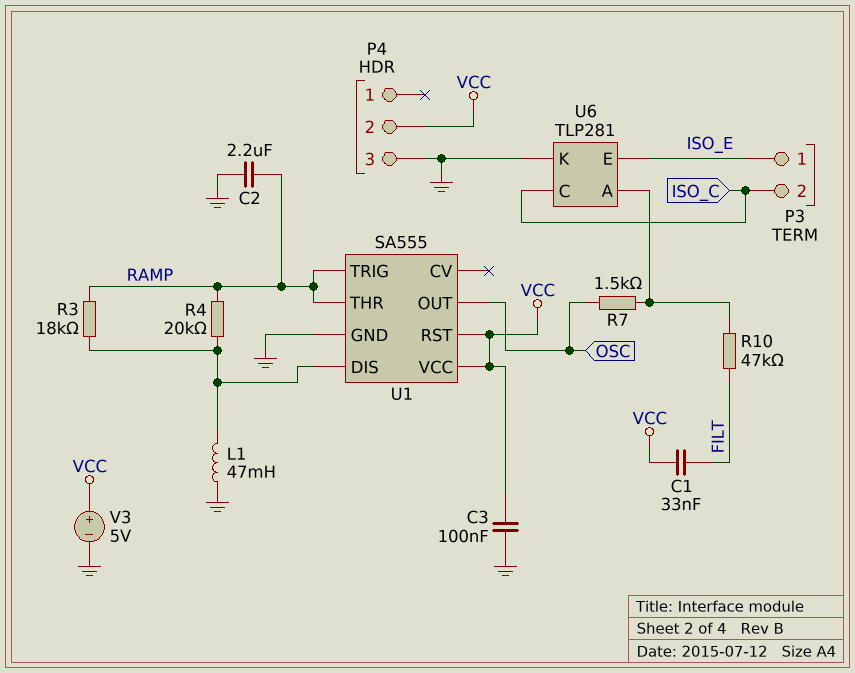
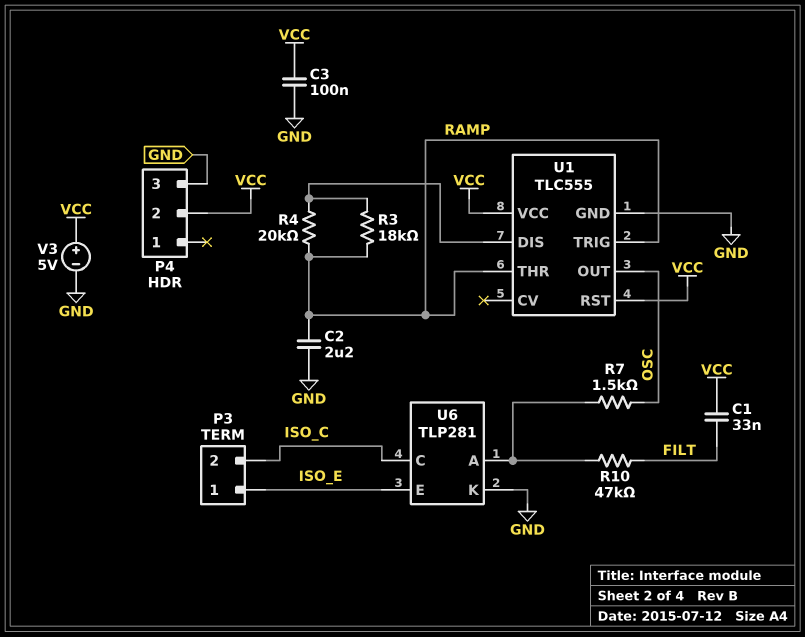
L1: 47mH (GND, U1/DIS) -> none
U1: SA555 -> TLC555

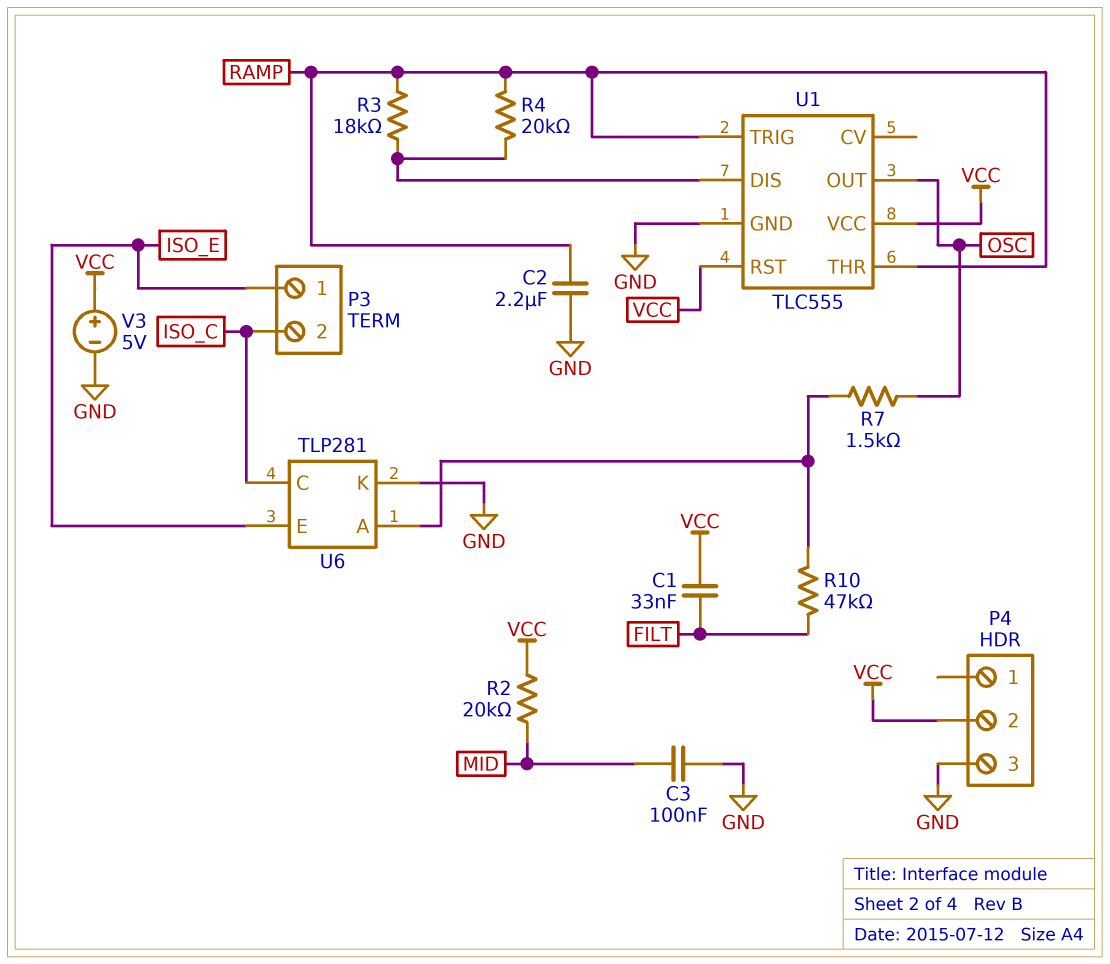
C3: 100nF (GND, VCC) -> 100nF (GND, MID)
R2: none -> 20k (MID, VCC)

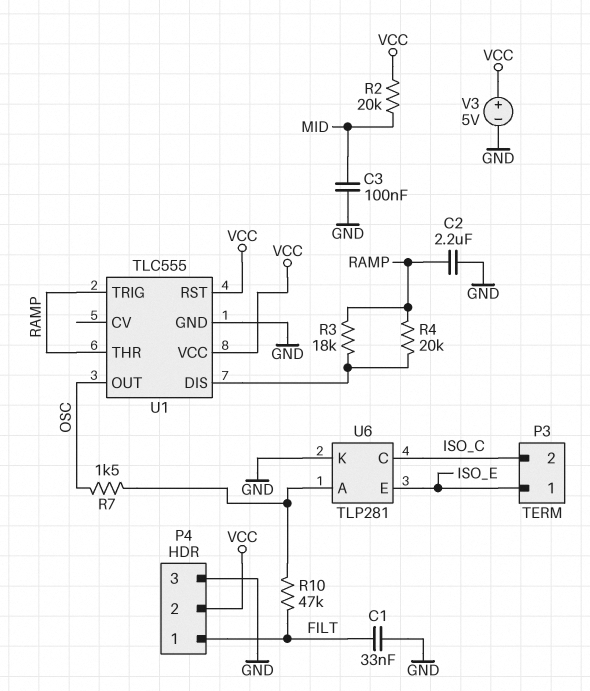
C1: 33nF (FILT, VCC) -> 33nF (FILT, GND)
P4 pin 1: none -> FILT

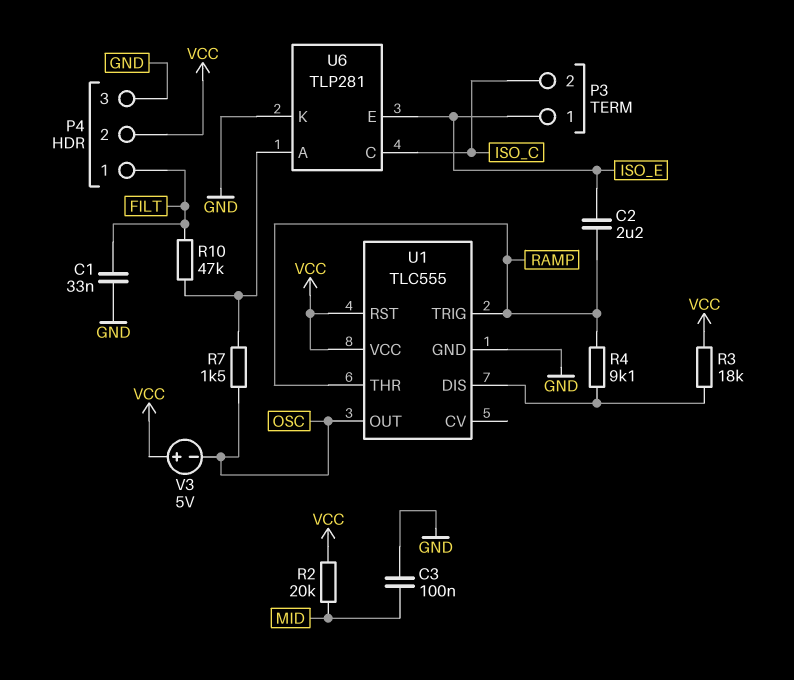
C2: 2.2uF (GND, RAMP) -> 2.2uF (ISO_E, RAMP)
R3: 18k (RAMP, U1/DIS) -> 18k (U1/DIS, VCC)
R4: 20k (RAMP, U1/DIS) -> 9.1k (RAMP, U1/DIS)
V3: 5V (plus VCC, minus GND) -> 5V (plus VCC, minus OSC)

